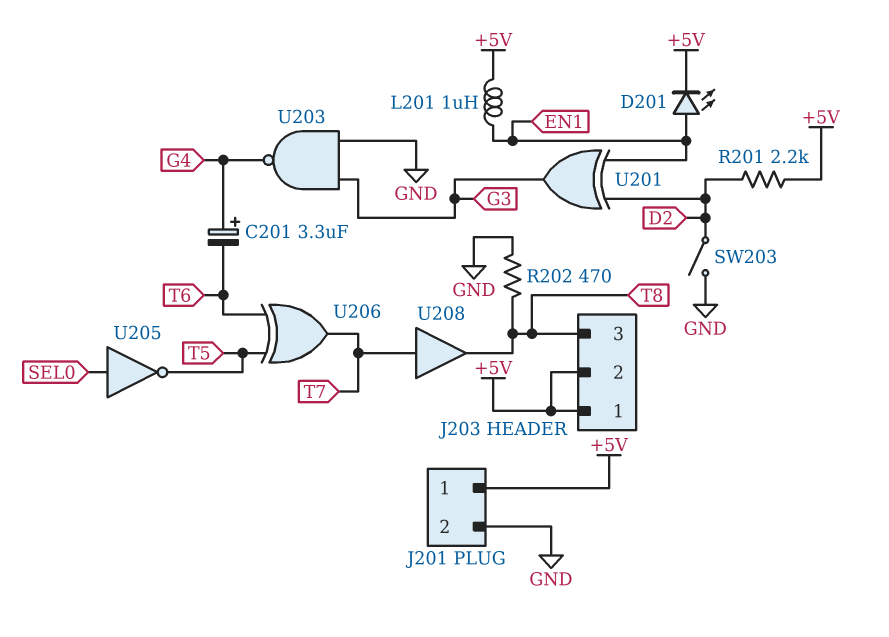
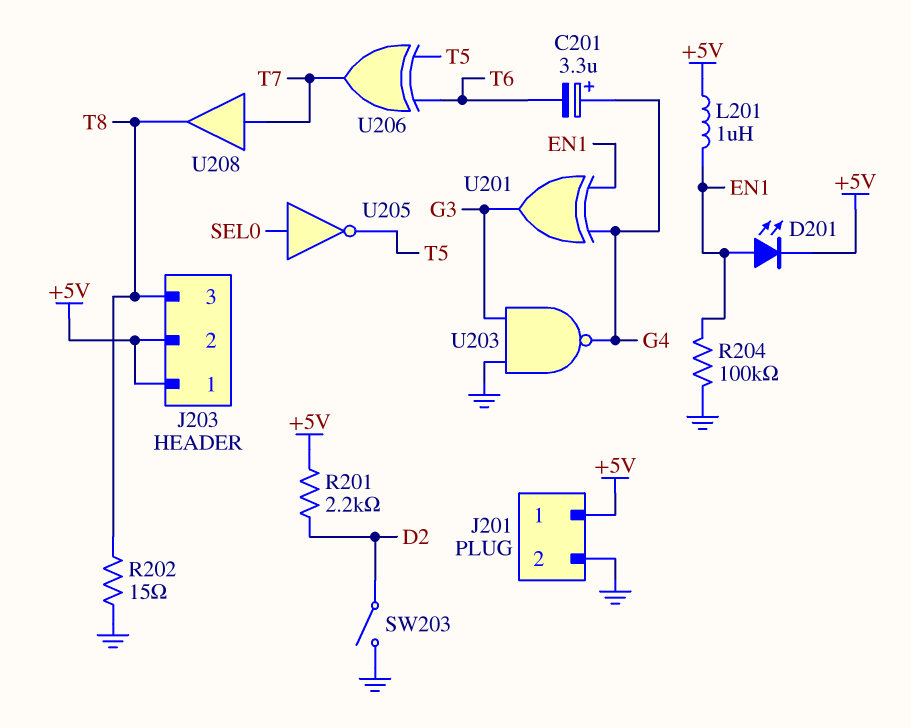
R202: 470 (GND, T8) -> 15 (GND, T8)
R204: none -> 100k (EN1, GND)
U201: XOR (in D2, in EN1, out G3) -> XOR (in EN1, in G4, out G3)

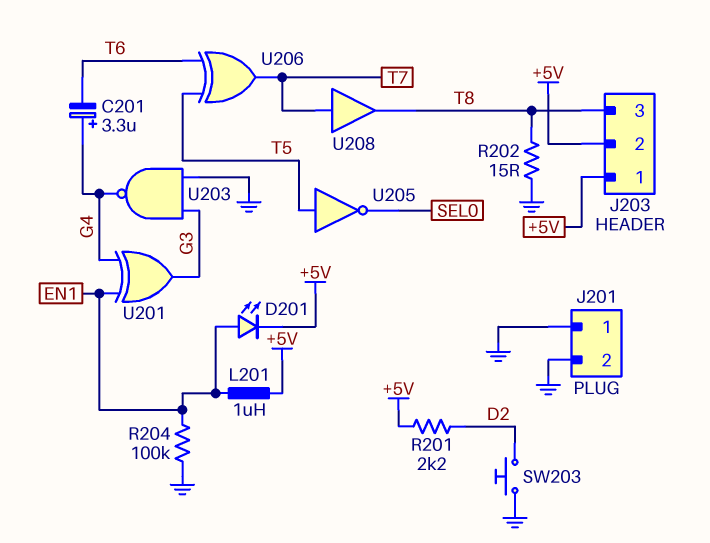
J201 pin 1: +5V -> GND
SW203: switch (D2, GND) -> button (D2, GND)
U205: NOT (in SEL0, out T5) -> NOT (in T5, out SEL0)

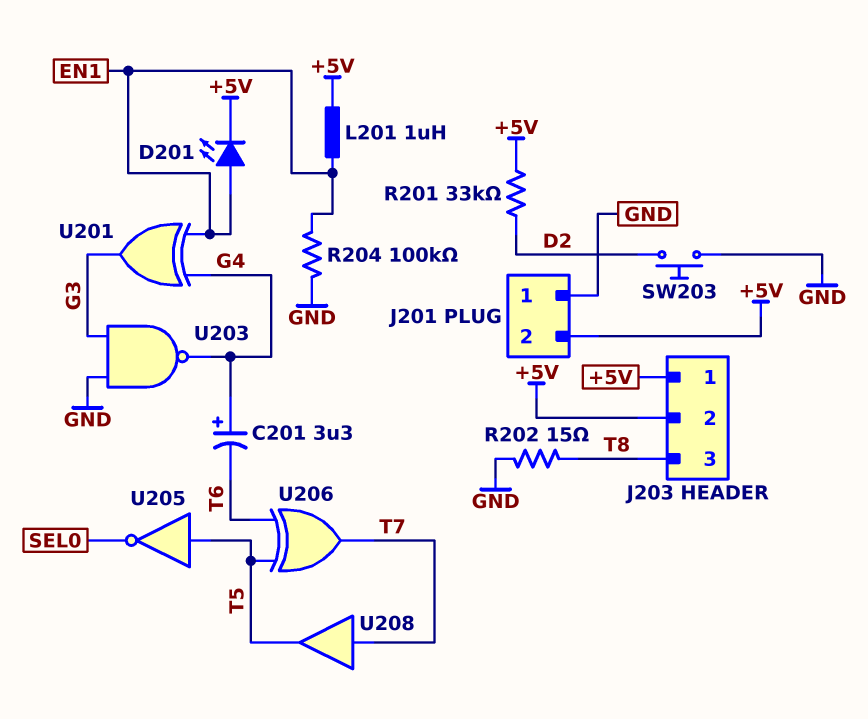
J201 pin 2: GND -> +5V
R201: 2.2k (+5V, D2) -> 33k (+5V, D2)
U208: buffer (in T7, out T8) -> buffer (in T7, out T5)

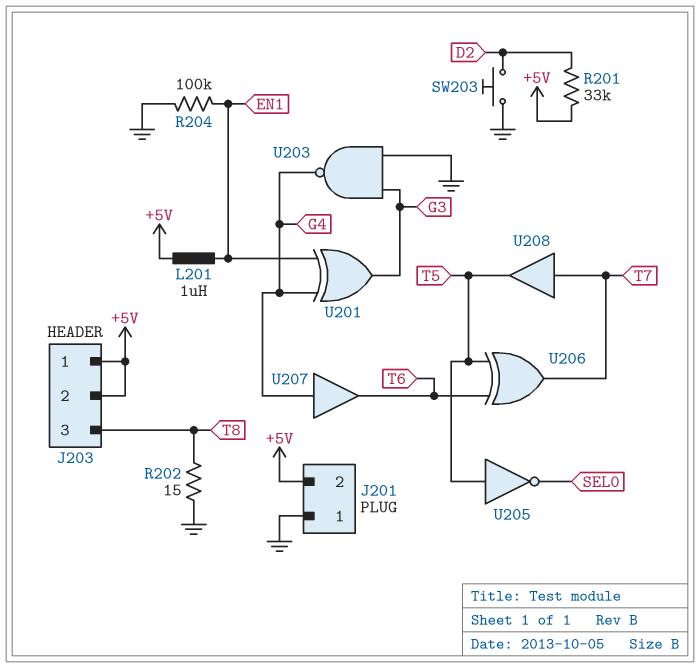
C201: 3.3uF (plus G4, minus T6) -> none
D201: LED (A EN1, K +5V) -> none
U207: none -> buffer (in G4, out T6)

